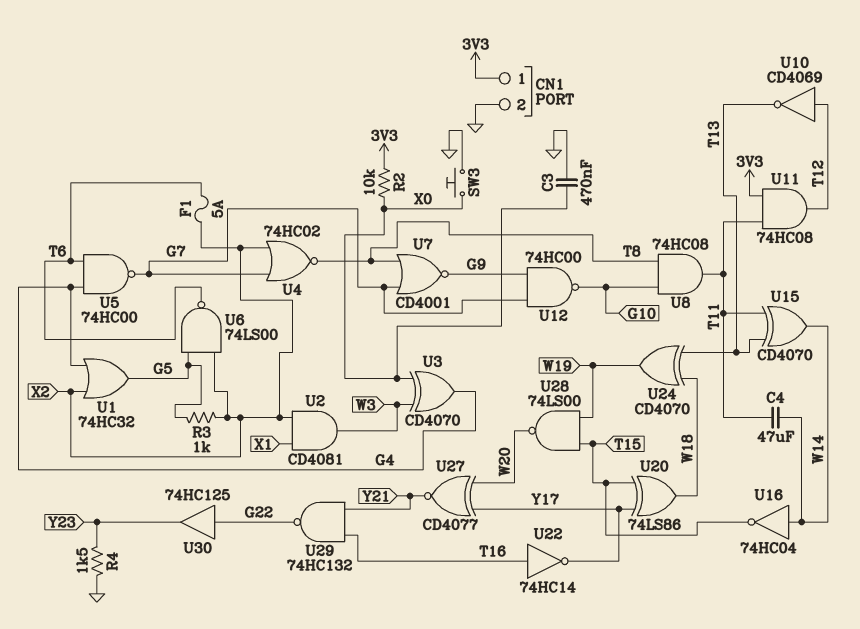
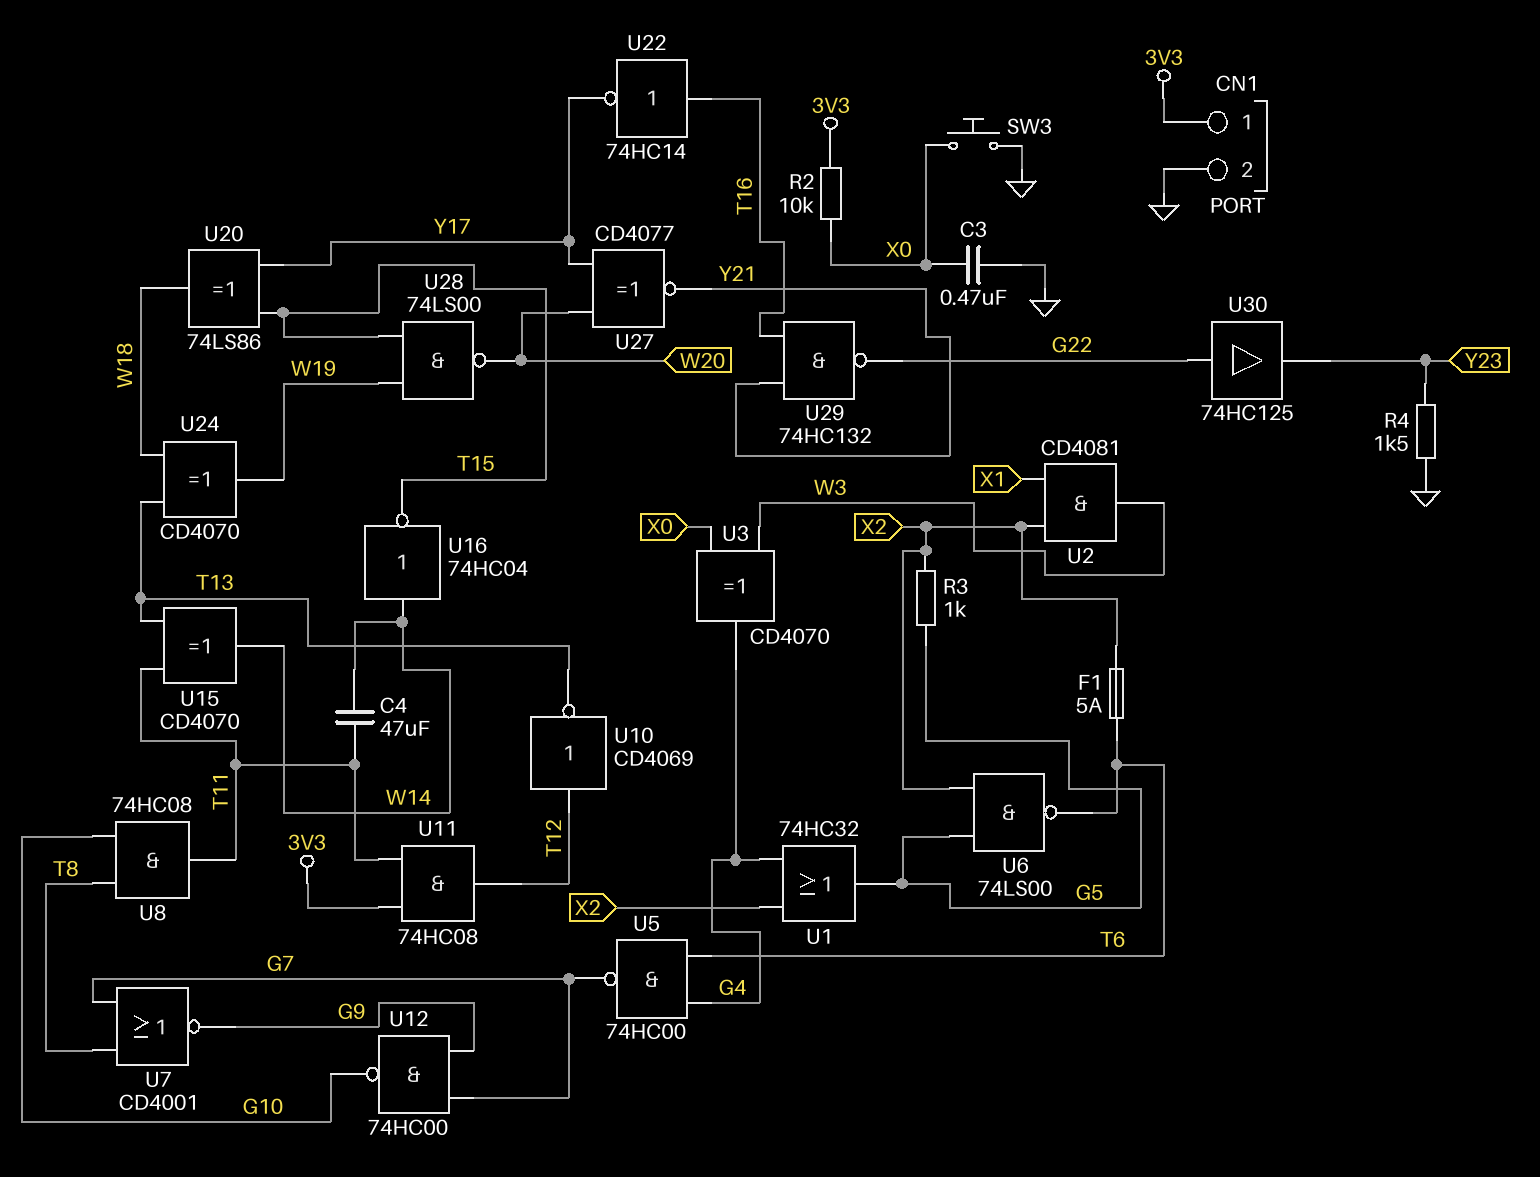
U4: NOR 74HC02 (in G7, in X2, out T8) -> none

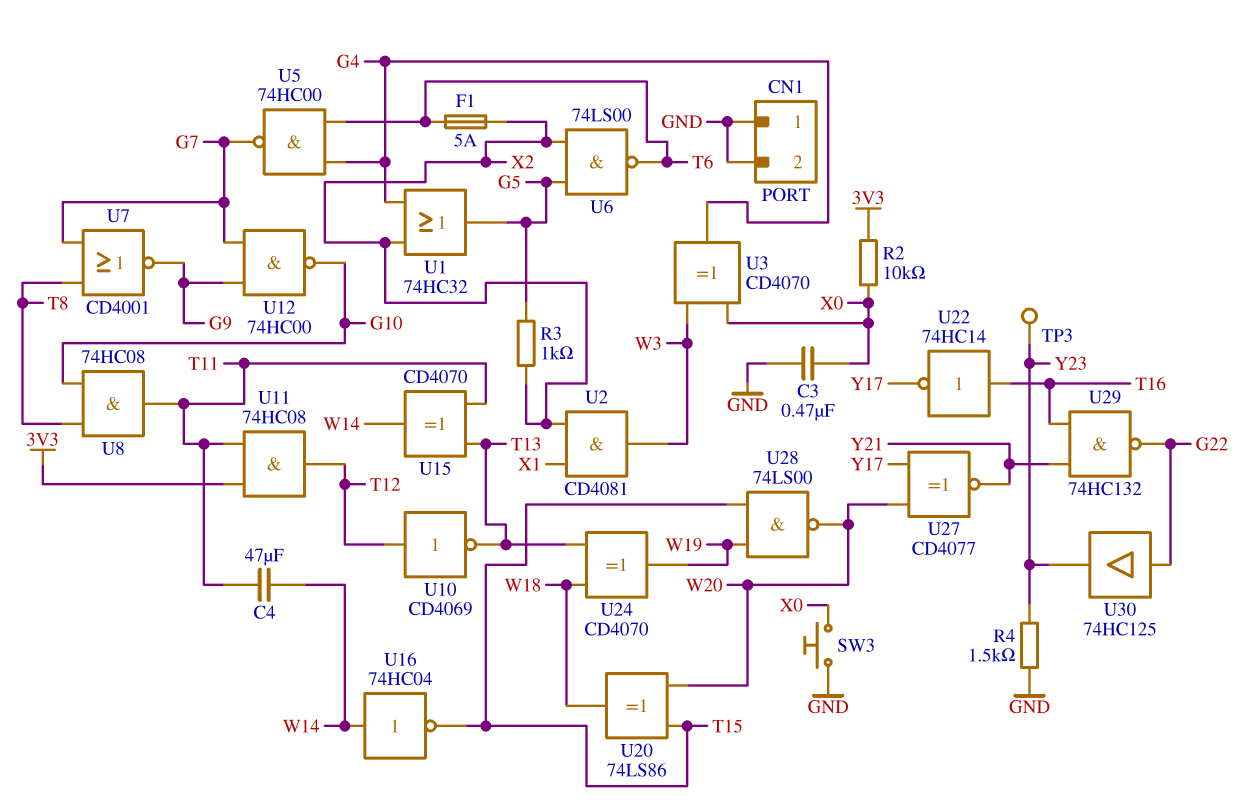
CN1 pin 1: 3V3 -> GND
TP3: none -> test point (Y23)
U20: XOR 74LS86 (in T15, in Y17, out W18) -> XOR 74LS86 (in T15, in W20, out W18)

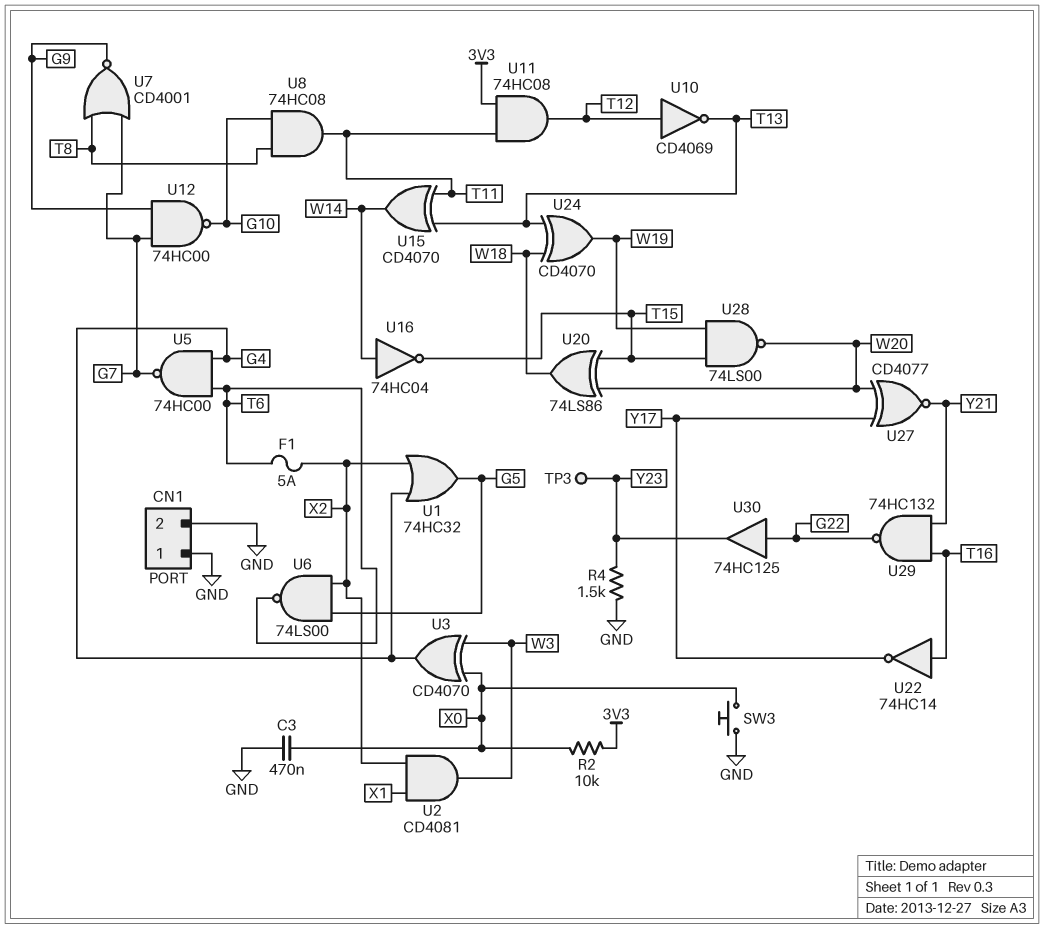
C4: 47uF (T11, W14) -> none
R3: 1k (G5, X2) -> none

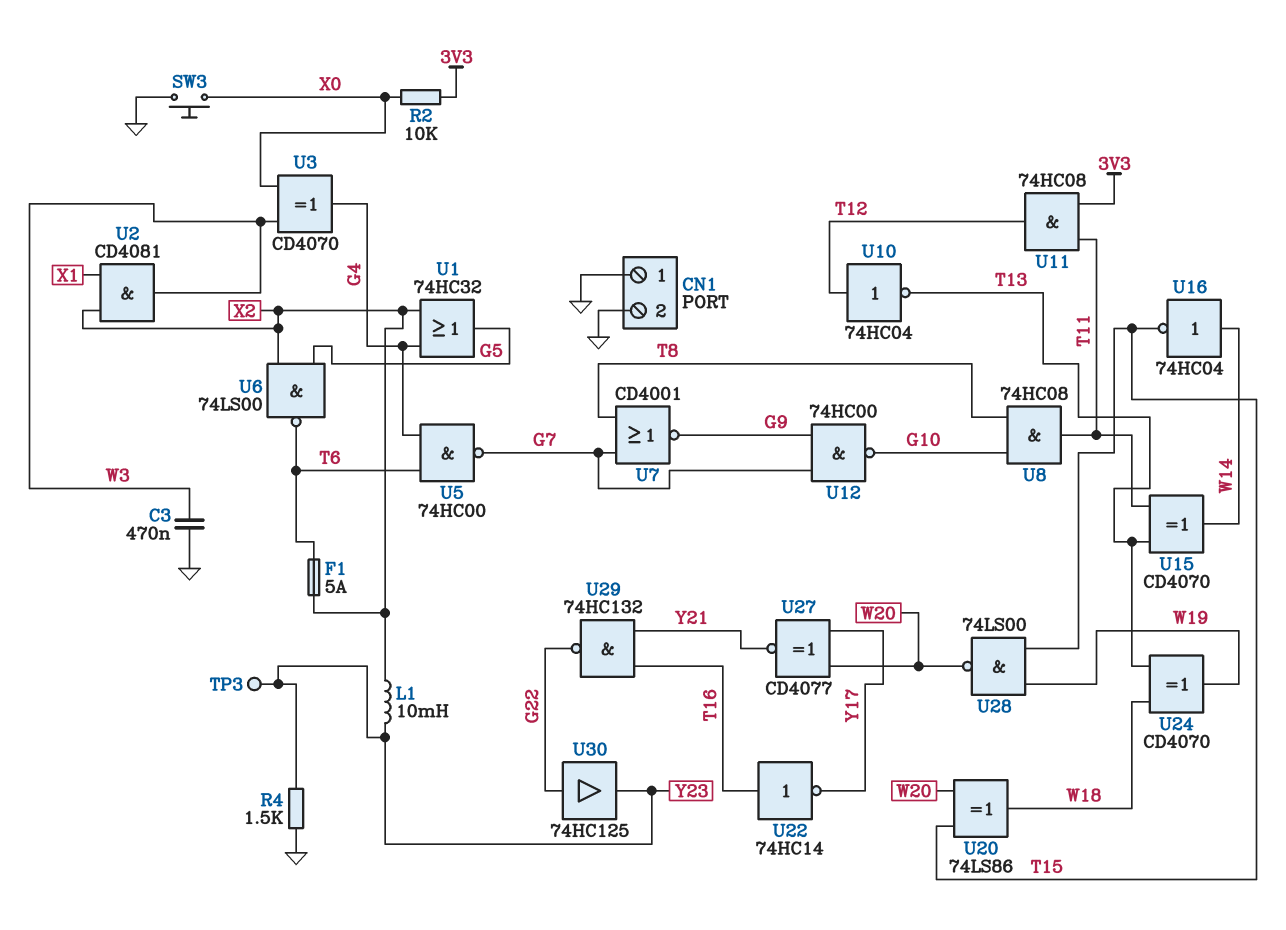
C3: 470nF (GND, X0) -> 470nF (GND, W3)
L1: none -> 10mH (X2, Y23)
U10: NOT CD4069 (in T12, out T13) -> NOT 74HC04 (in T12, out T13)

